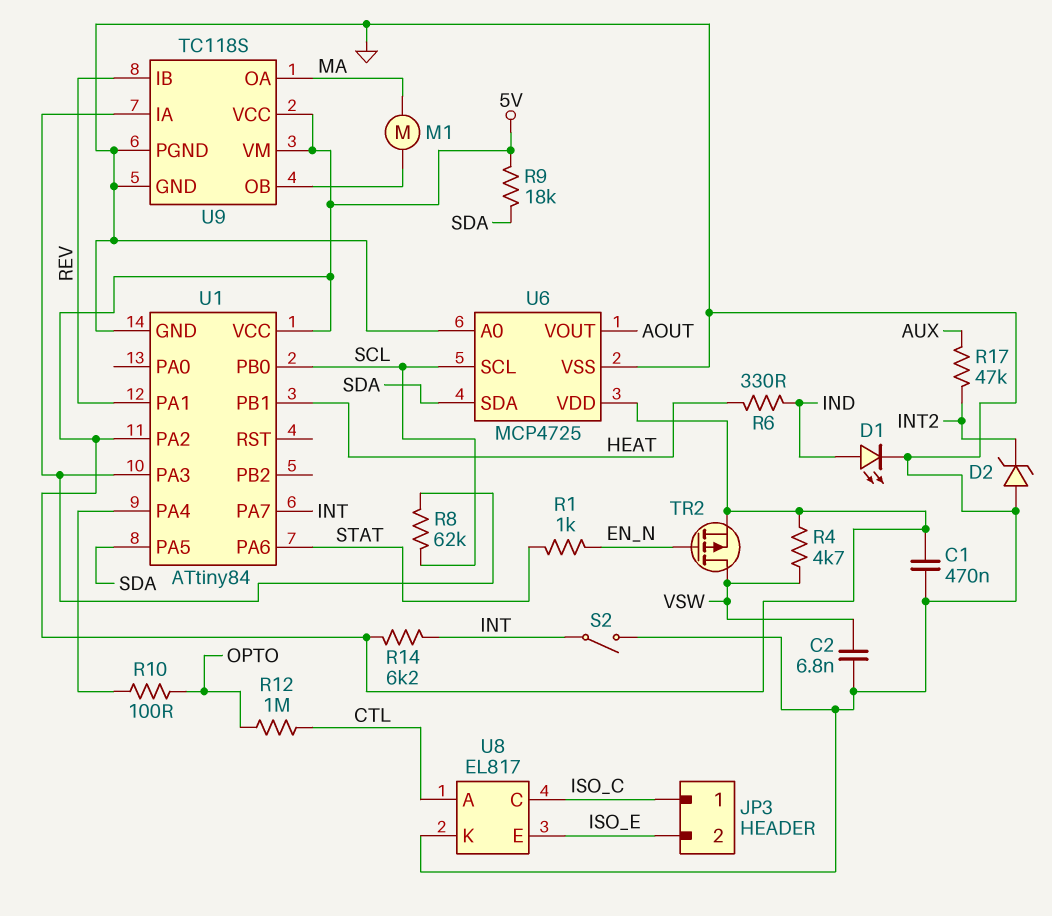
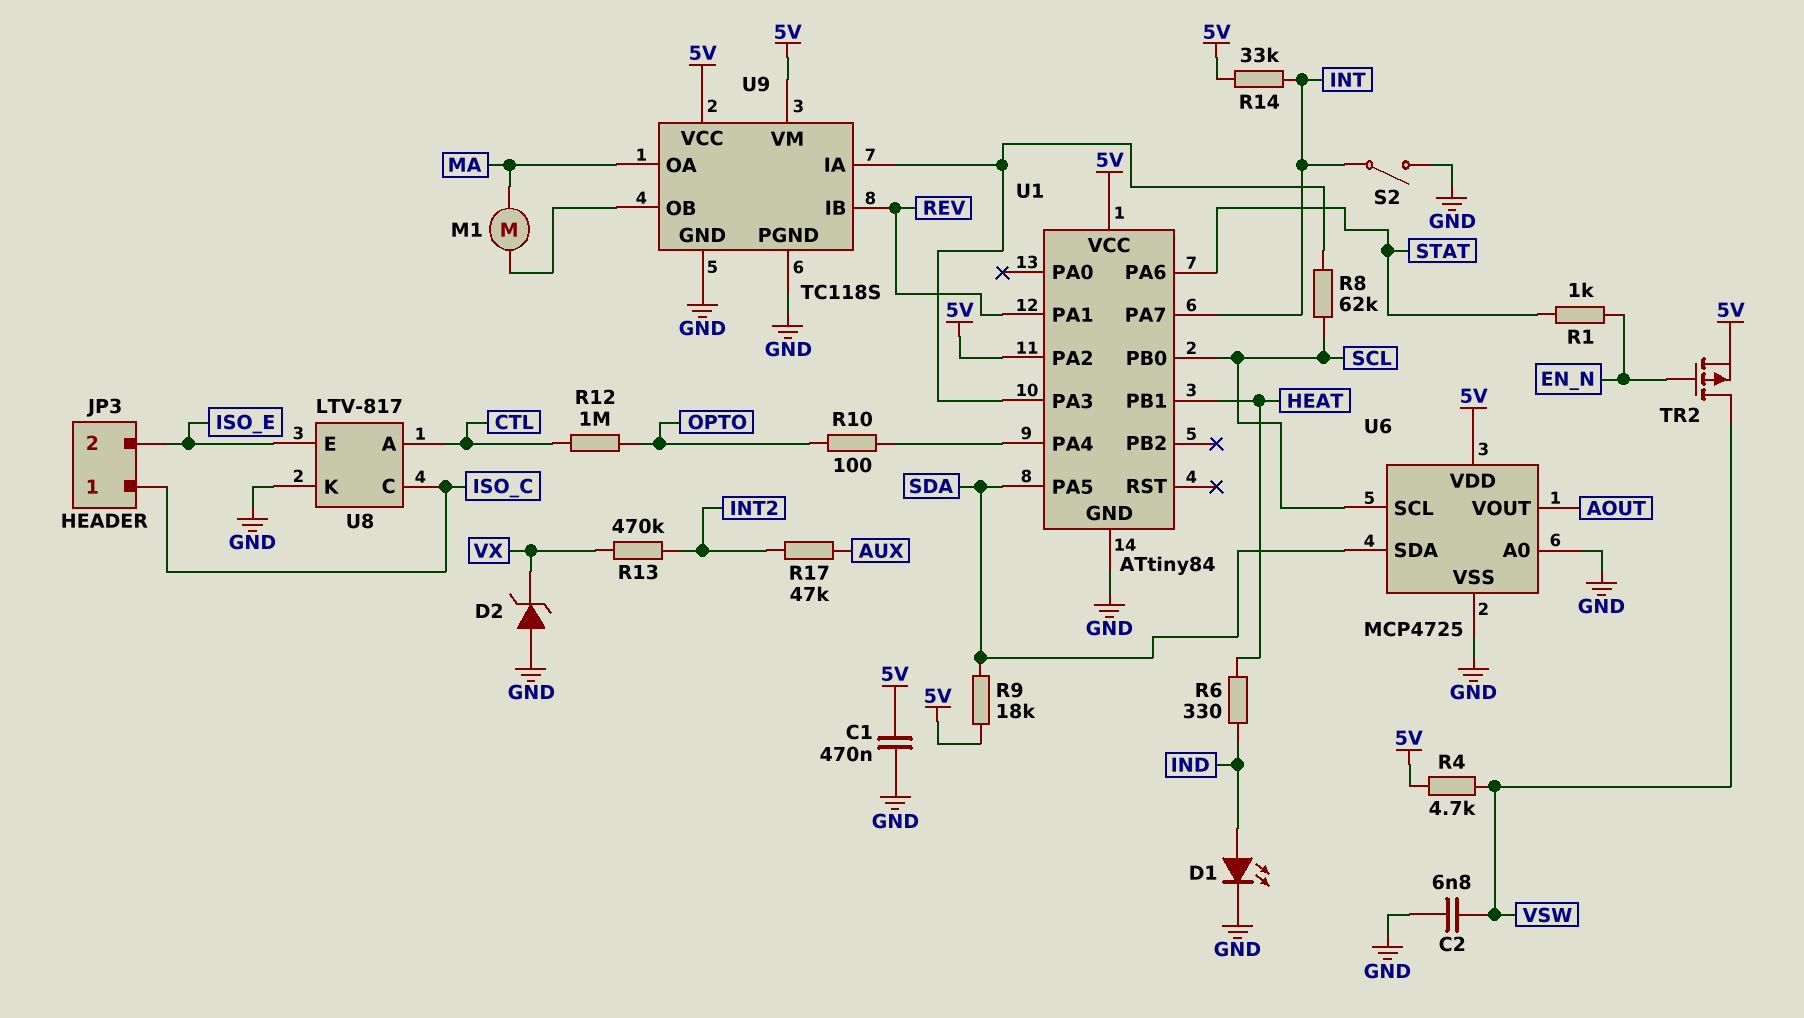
D2: zener (A GND, K INT2) -> zener (A GND, K VX)
R13: none -> 470k (INT2, VX)
R14: 6.2k (5V, INT) -> 33k (5V, INT)
U8: EL817 -> LTV-817

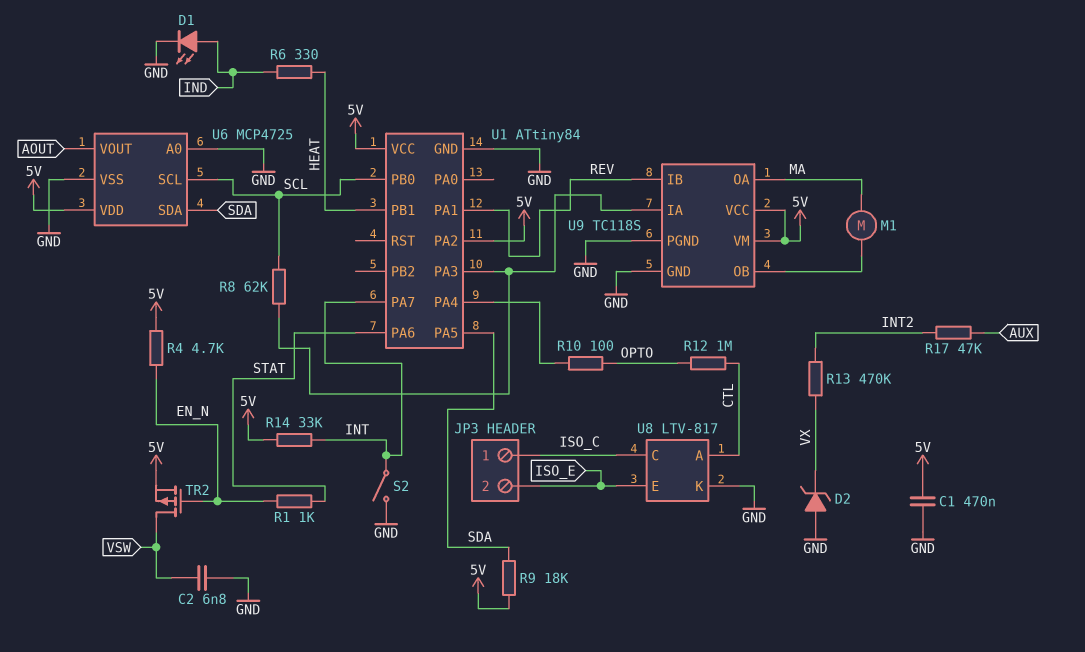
R4: 4.7k (5V, VSW) -> 4.7k (5V, EN_N)

